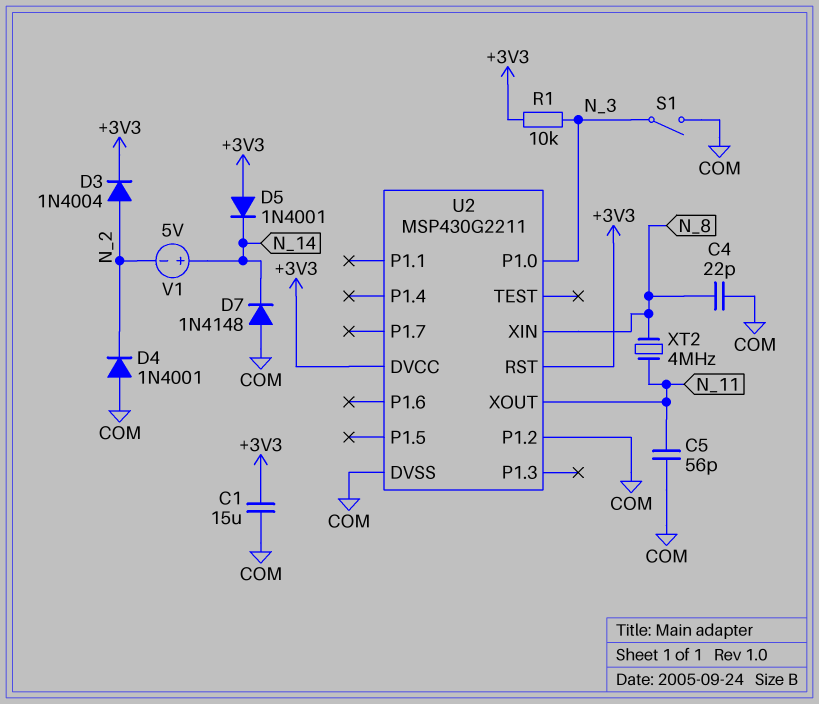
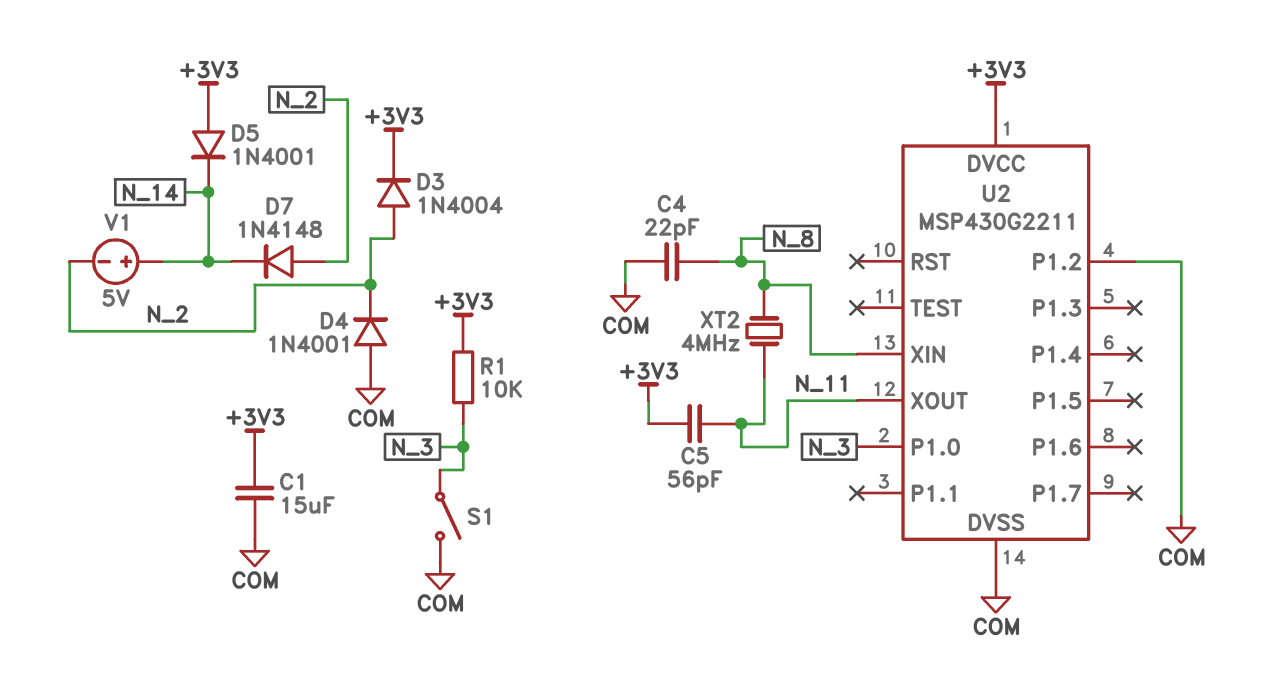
C5: 56pF (COM, N_11) -> 56pF (+3V3, N_11)
D7: diode 1N4148 (A COM, K N_14) -> diode 1N4148 (A N_2, K N_14)
U2 pin RST: +3V3 -> none

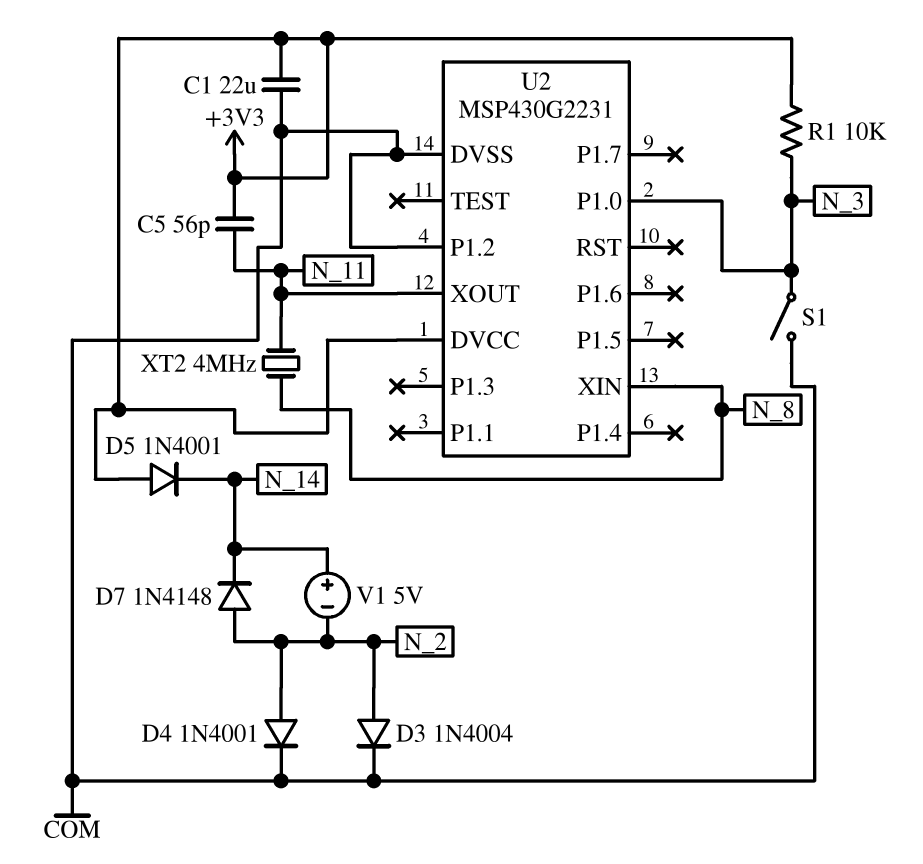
C1: 15uF (+3V3, COM) -> 22uF (+3V3, COM)
C4: 22pF (COM, N_8) -> none
D3: diode 1N4004 (A N_2, K +3V3) -> diode 1N4004 (A N_2, K COM)
D4: diode 1N4001 (A COM, K N_2) -> diode 1N4001 (A N_2, K COM)
U2: MSP430G2211 -> MSP430G2231

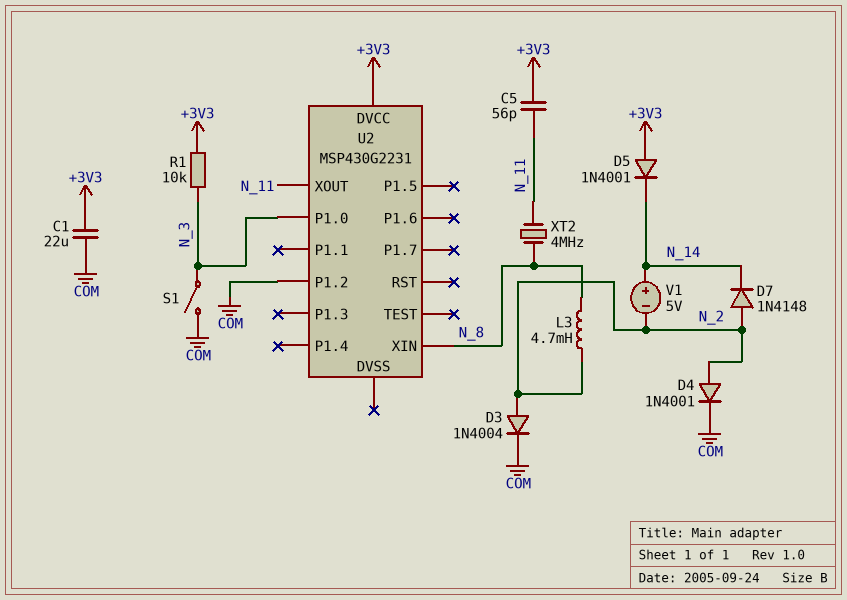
L3: none -> 4.7mH (N_2, N_8)
U2 pin DVSS: COM -> none

